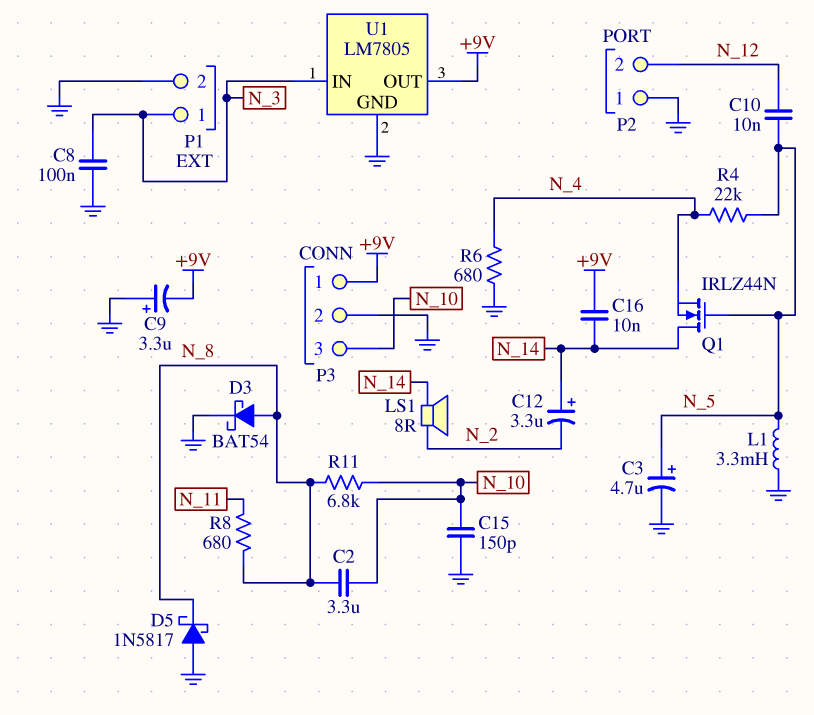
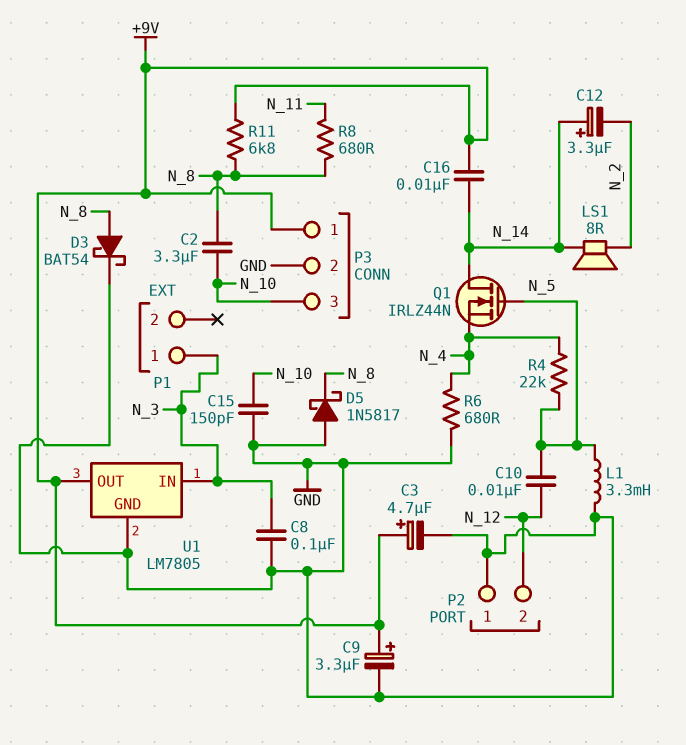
C3: 4.7uF (plus N_5, minus GND) -> 4.7uF (plus +9V, minus GND)
C9: 3.3uF (plus GND, minus +9V) -> 3.3uF (plus +9V, minus GND)
P1 pin 2: GND -> none
R11: 6.8k (N_8, N_10) -> 6.8k (+9V, N_8)

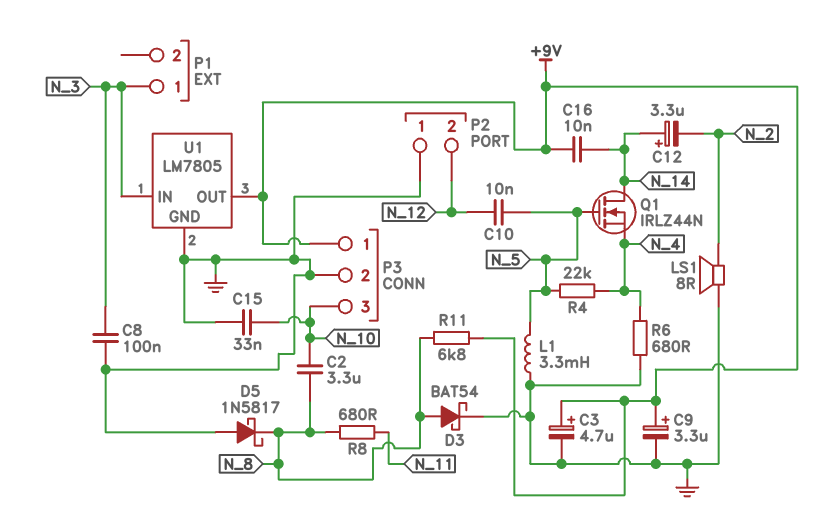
C15: 150pF (GND, N_10) -> 33nF (GND, N_10)
LS1: speaker 8R (N_2, N_14) -> speaker 8R (GND, N_2)

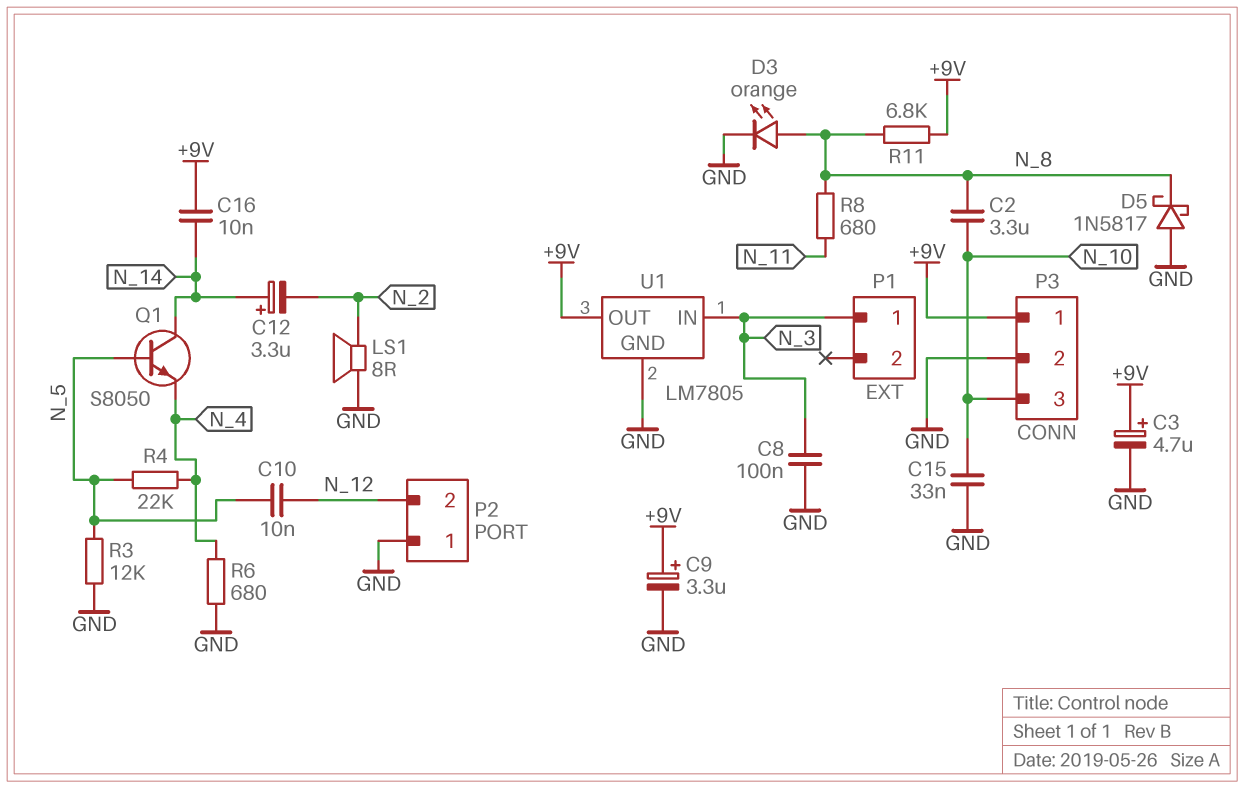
D3: schottky BAT54 (A N_8, K GND) -> LED orange (A N_8, K GND)
L1: 3.3mH (GND, N_5) -> none
Q1: NMOS IRLZ44N (G N_5, D N_14, S N_4) -> NPN S8050 (B N_5, C N_14, E N_4)
R3: none -> 12k (GND, N_5)

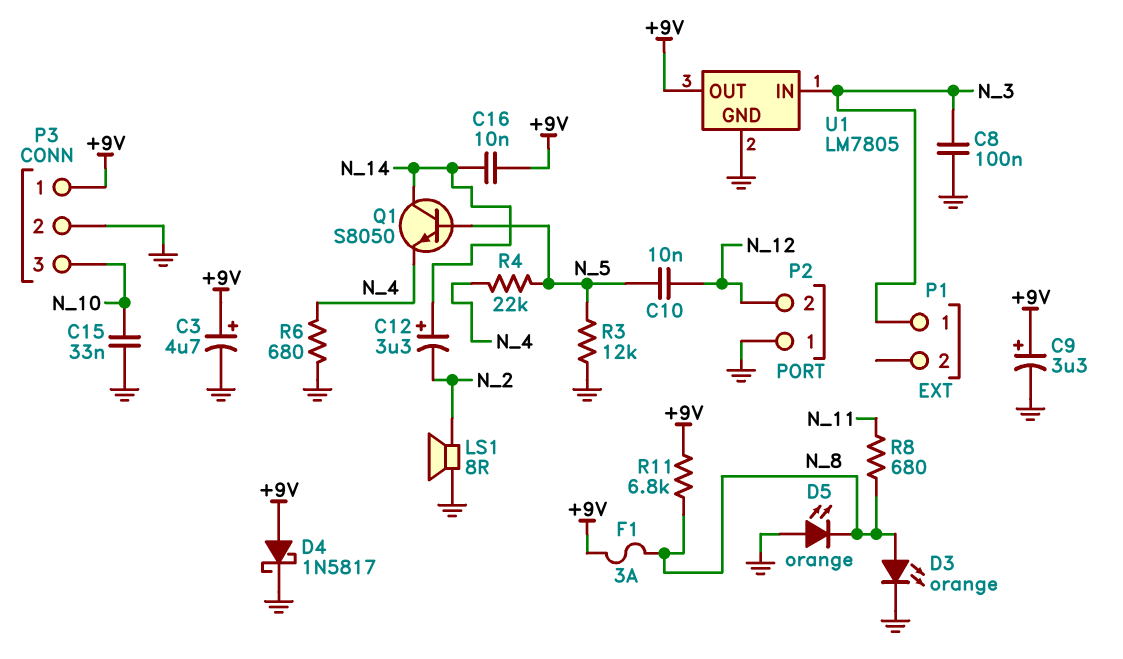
C2: 3.3uF (N_8, N_10) -> none
D4: none -> schottky 1N5817 (A +9V, K GND)
D5: schottky 1N5817 (A GND, K N_8) -> LED orange (A GND, K N_8)
F1: none -> 3A (+9V, N_8)

